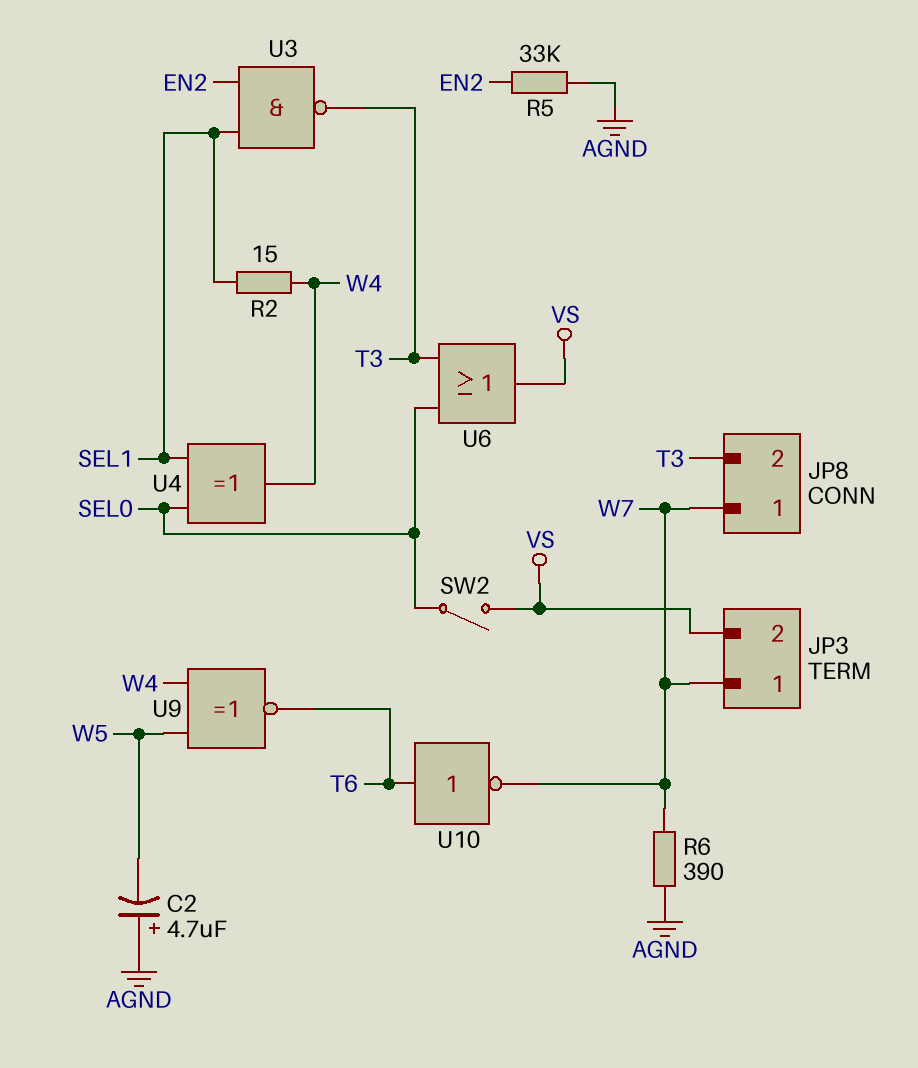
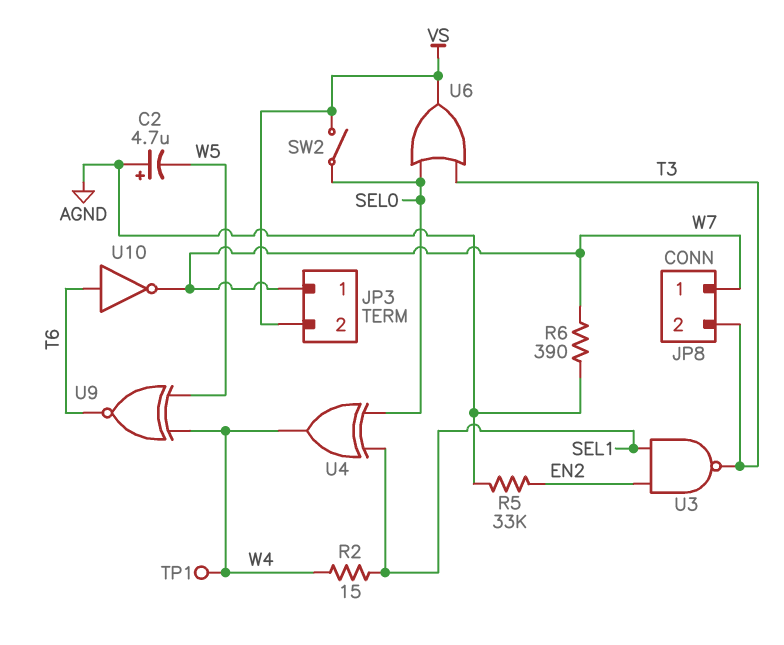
TP1: none -> test point (W4)

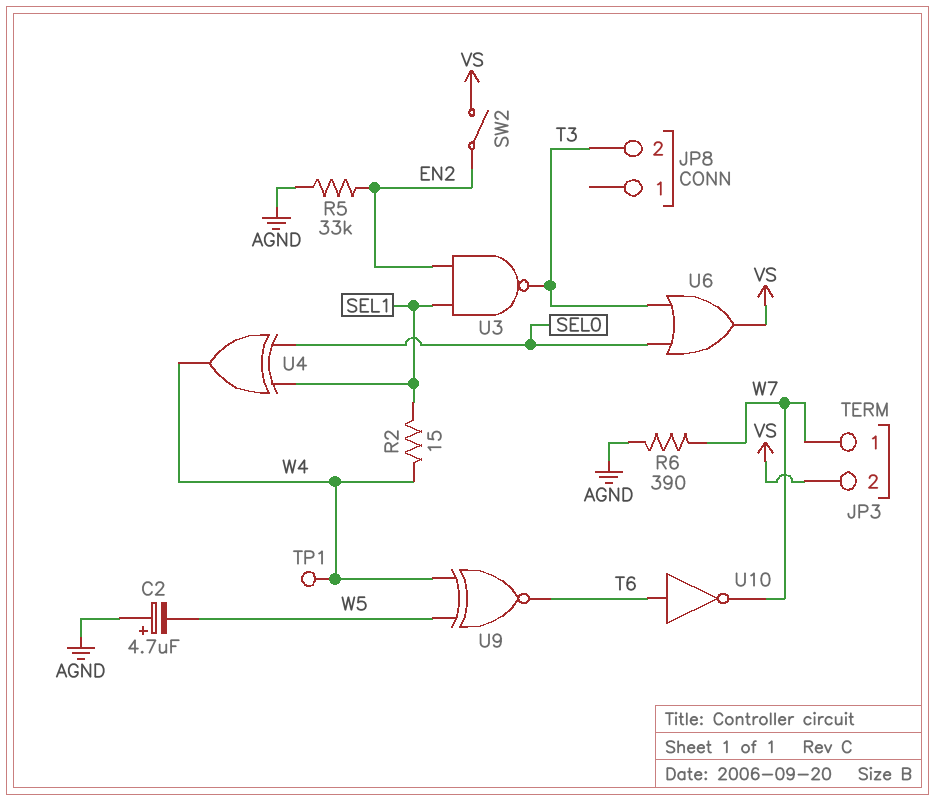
JP8 pin 1: W7 -> none
SW2: switch (SEL0, VS) -> switch (EN2, VS)

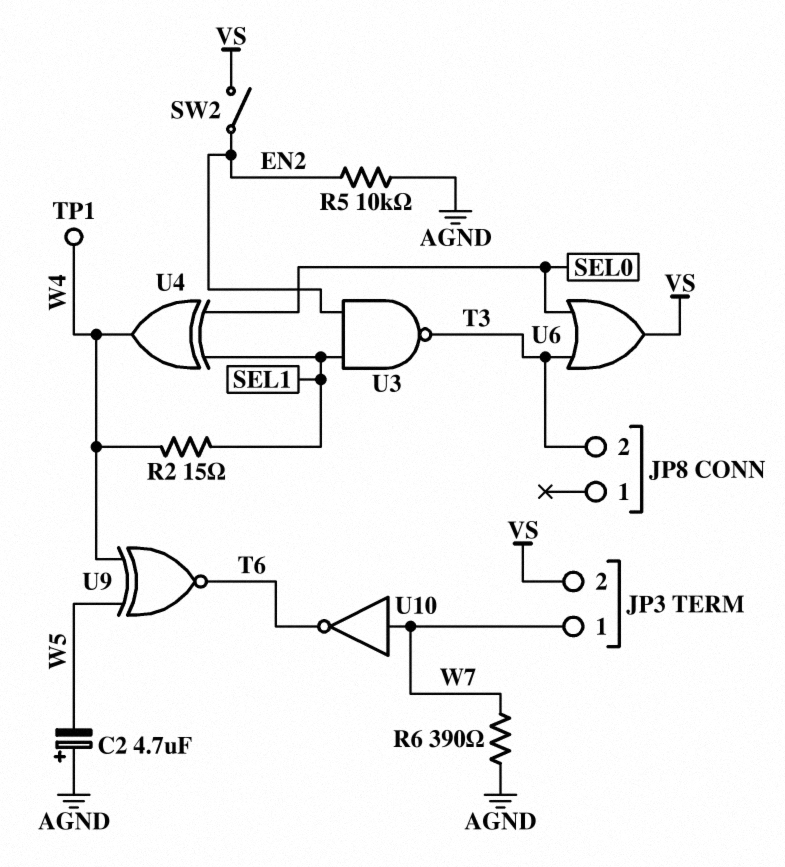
R5: 33k (AGND, EN2) -> 10k (AGND, EN2)
U10: NOT (in T6, out W7) -> NOT (in W7, out T6)

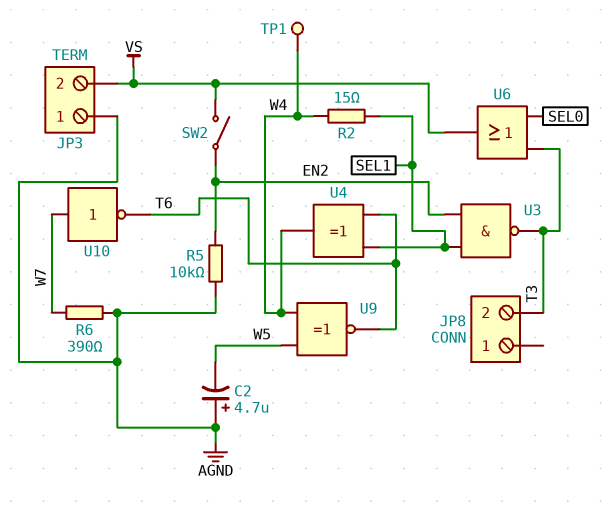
JP3 pin 1: W7 -> AGND
U4: XOR (in SEL0, in SEL1, out W4) -> XOR (in SEL1, in T6, out W4)

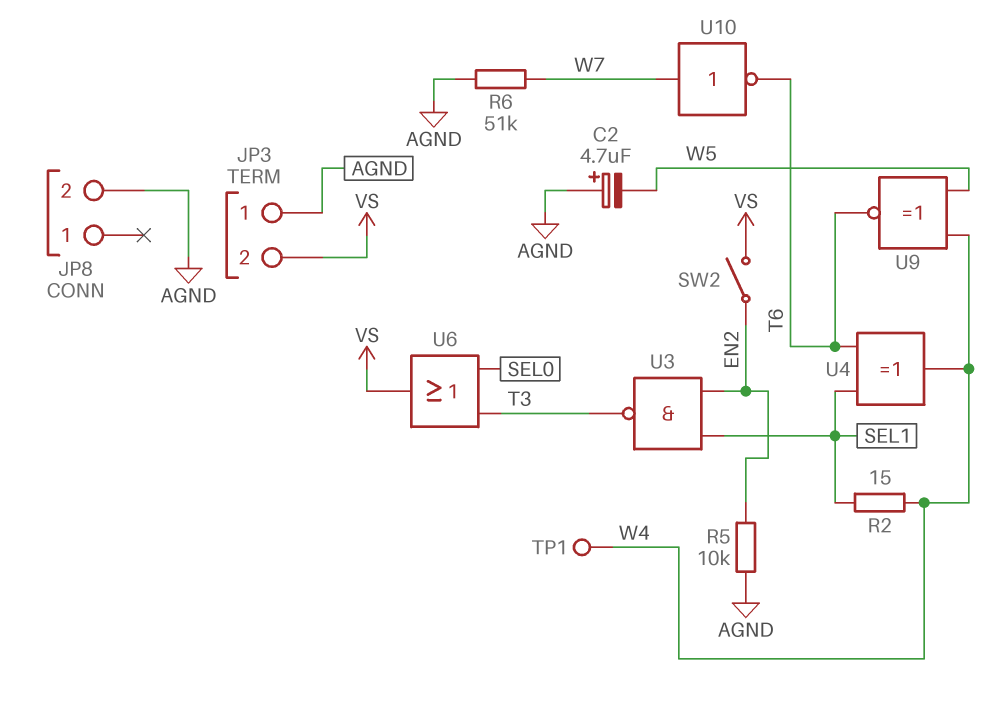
JP8 pin 2: T3 -> AGND
R6: 390 (AGND, W7) -> 51k (AGND, W7)

